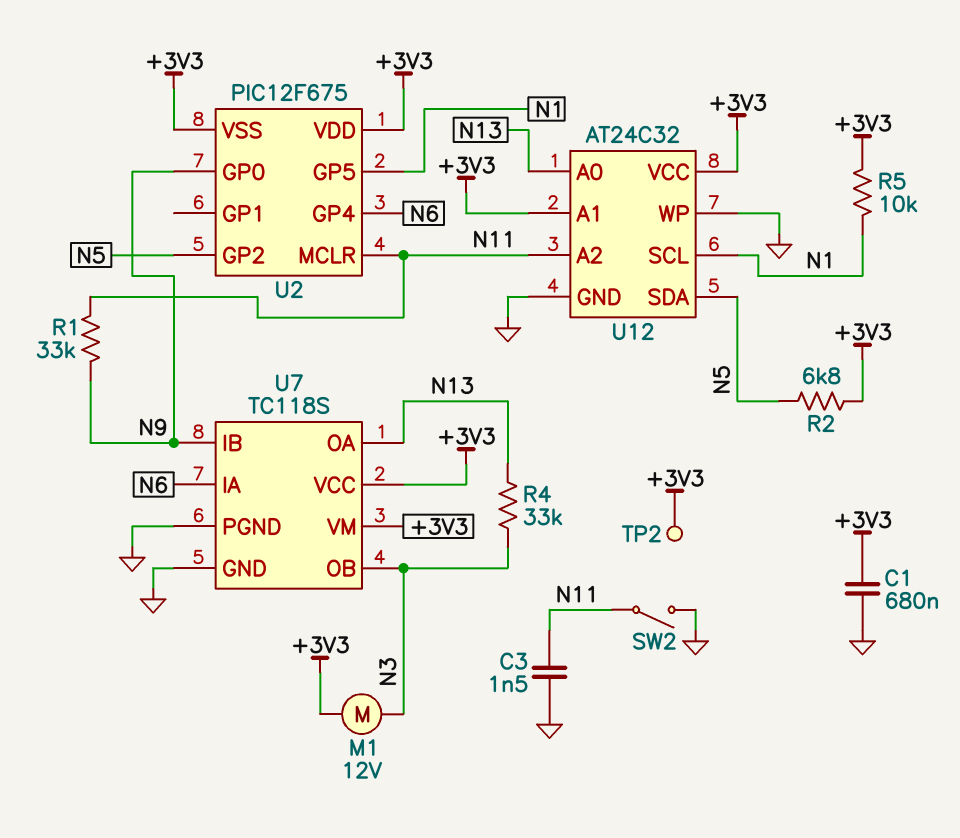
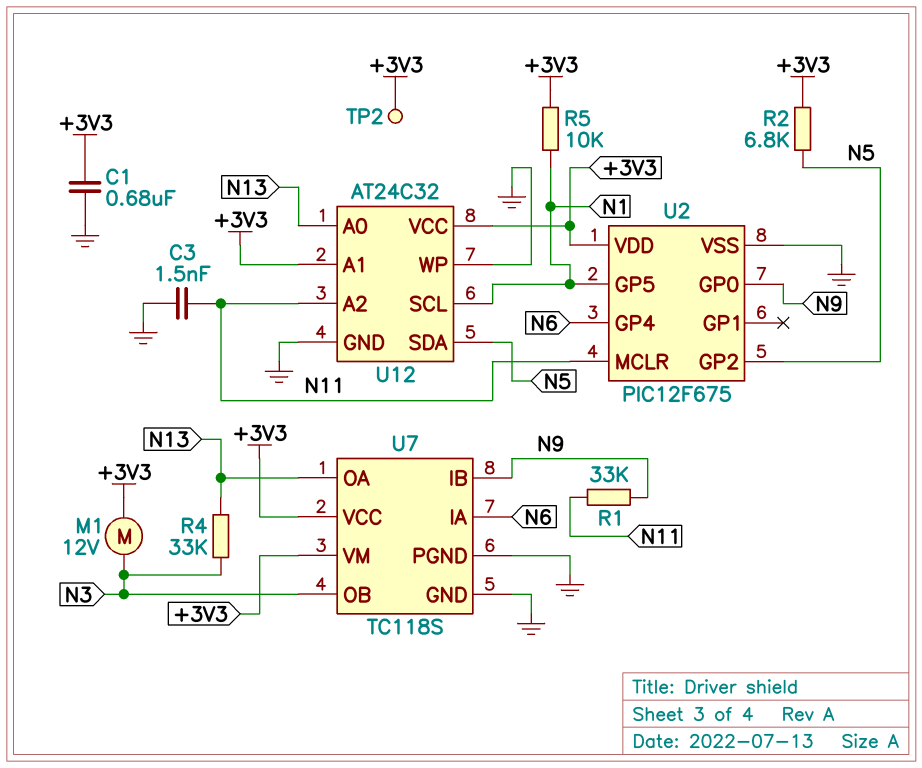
SW2: switch (GND, N11) -> none
U2 pin VSS: +3V3 -> GND

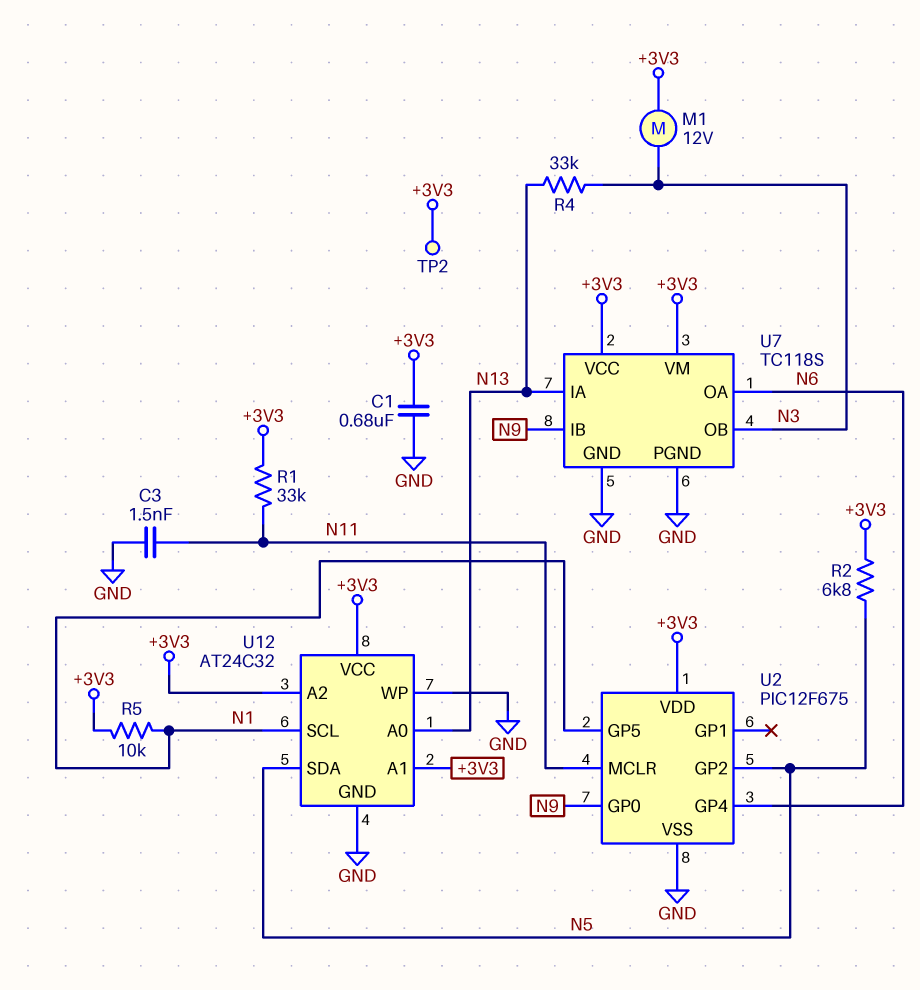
R1: 33k (N9, N11) -> 33k (+3V3, N11)
U7 pin IA: N6 -> N13
U7 pin OA: N13 -> N6
U12 pin A2: N11 -> +3V3

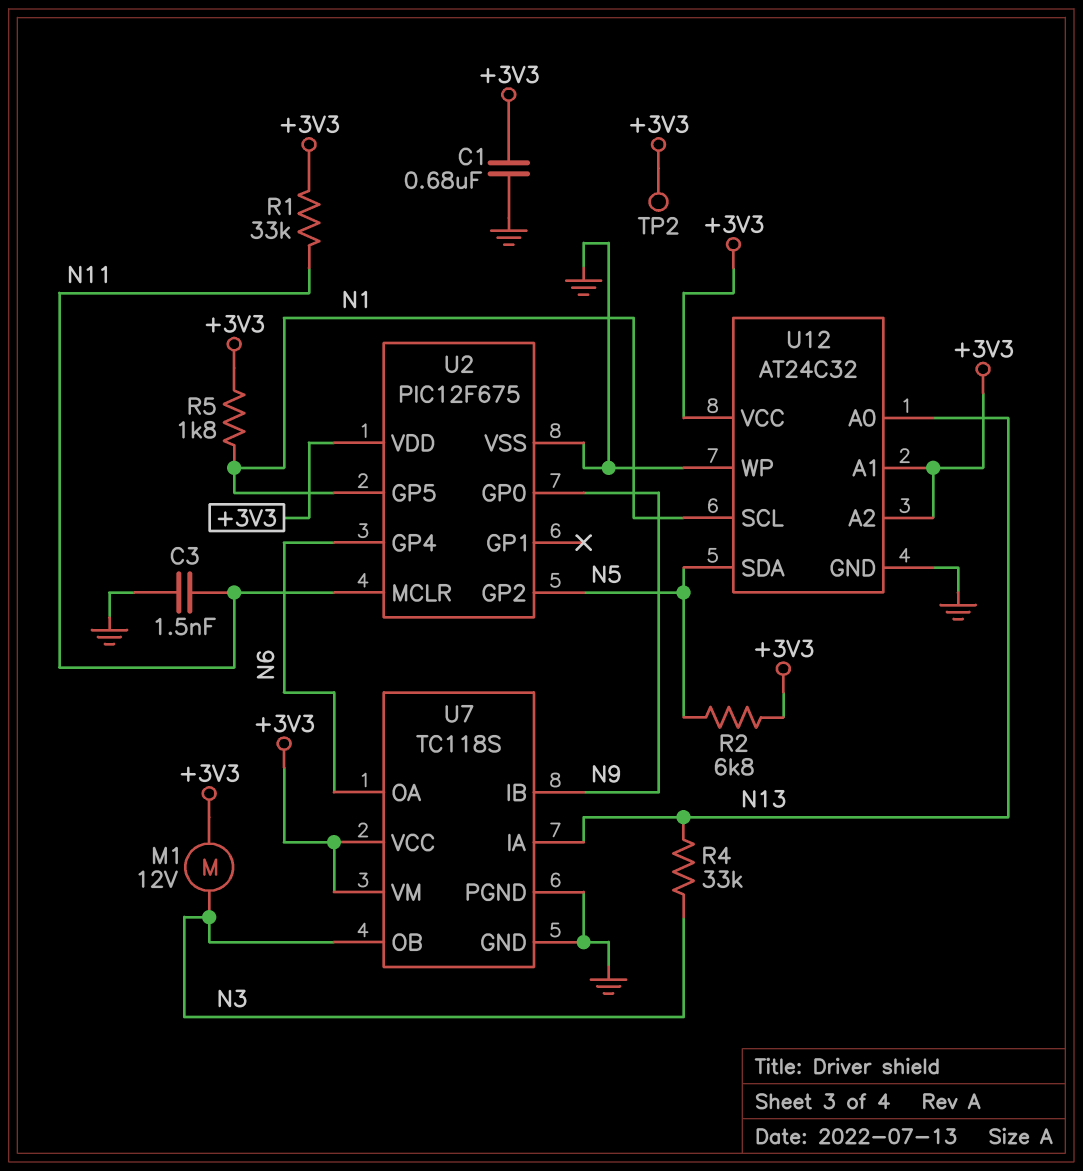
R5: 10k (+3V3, N1) -> 1.8k (+3V3, N1)

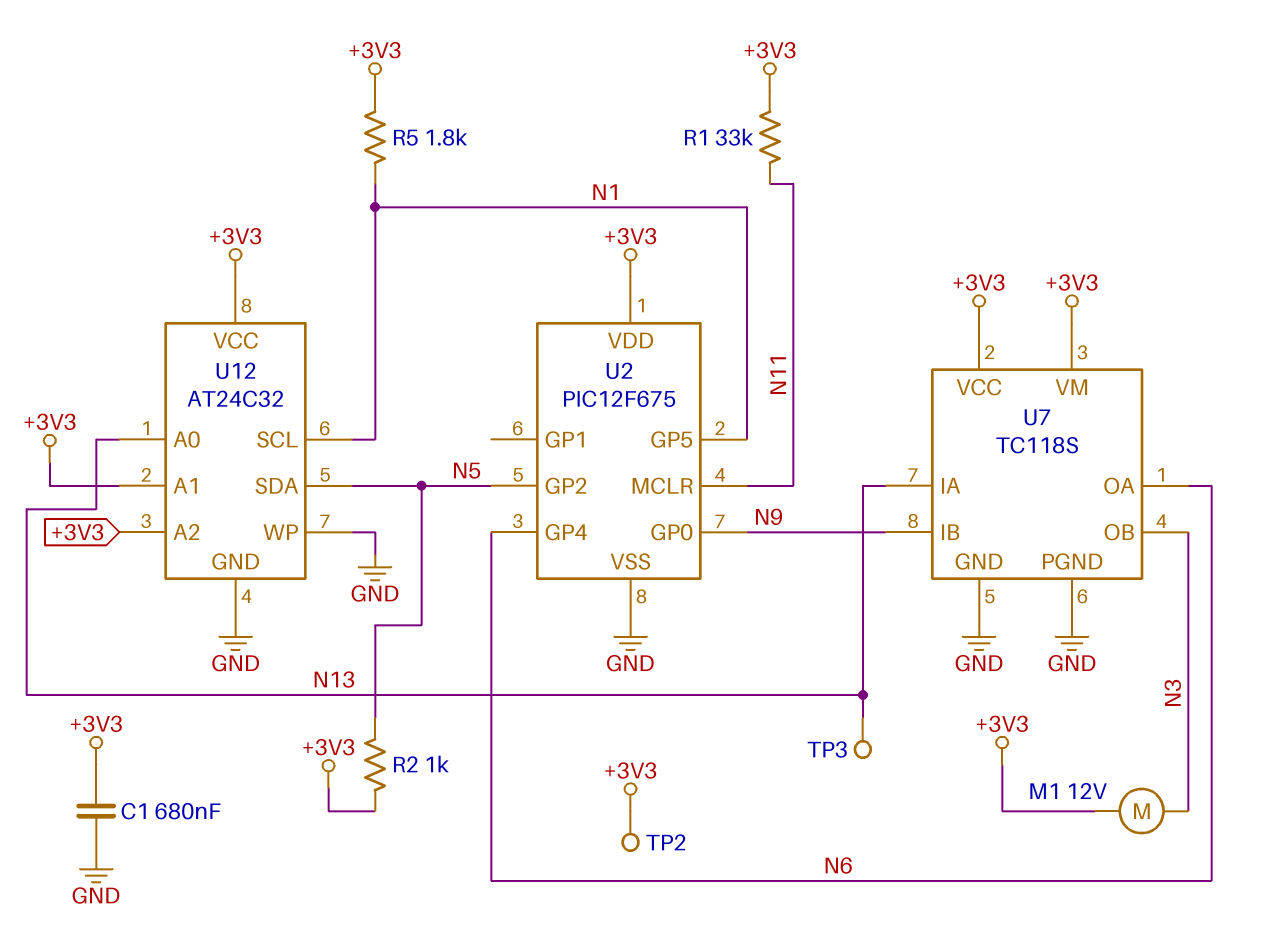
C3: 1.5nF (GND, N11) -> none
R2: 6.8k (+3V3, N5) -> 1k (+3V3, N5)
R4: 33k (N3, N13) -> none
TP3: none -> test point (N13)

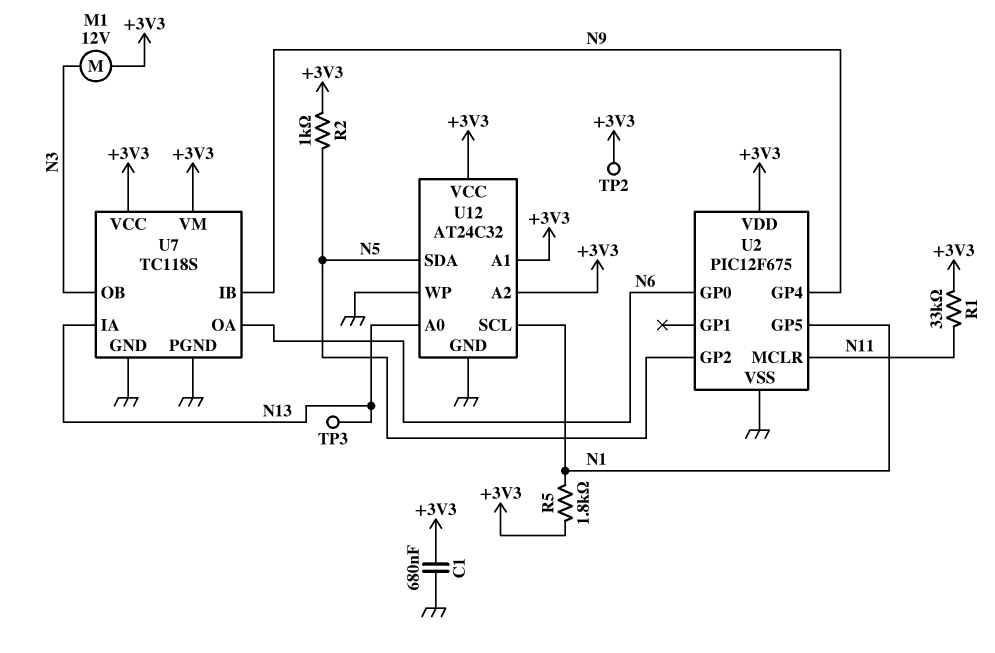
U2 pin GP0: N9 -> N6
U2 pin GP4: N6 -> N9

